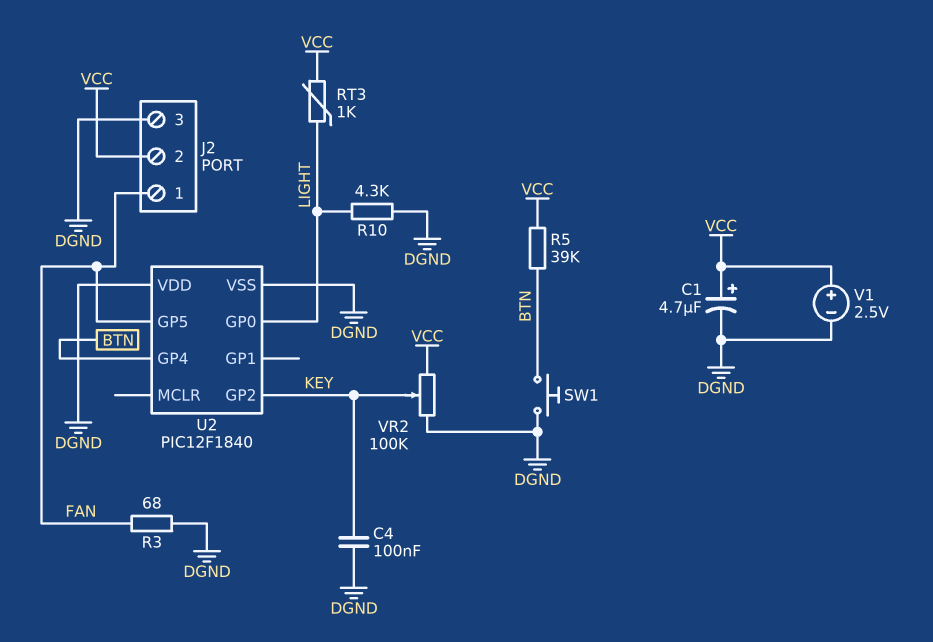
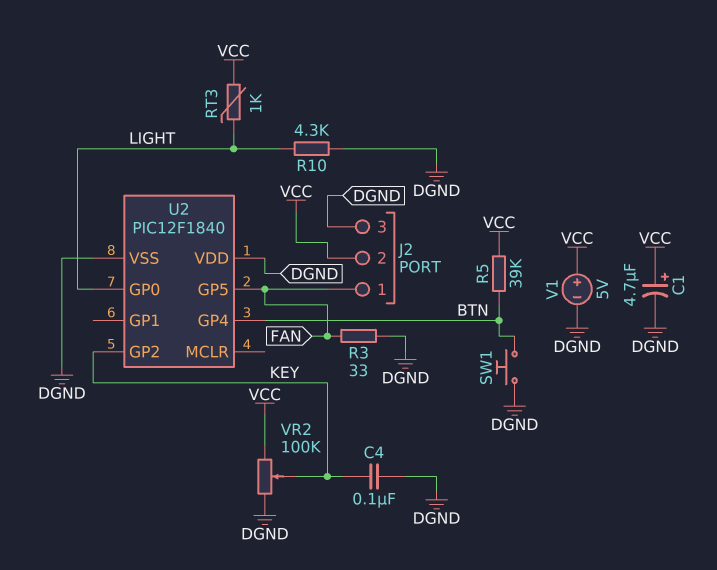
R3: 68 (DGND, FAN) -> 33 (DGND, FAN)
V1: 2.5V (plus VCC, minus DGND) -> 5V (plus VCC, minus DGND)

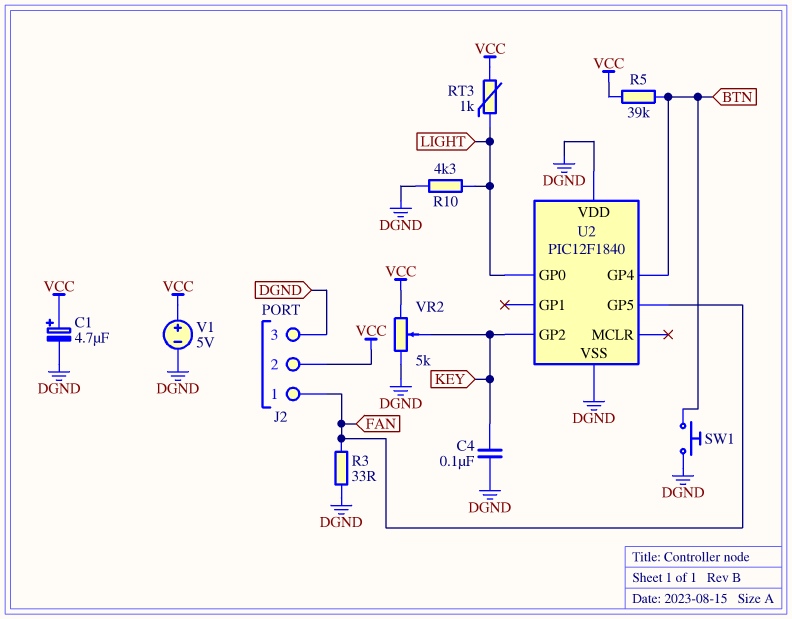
VR2: 100k (DGND, VCC, wiper KEY) -> 5k (DGND, VCC, wiper KEY)

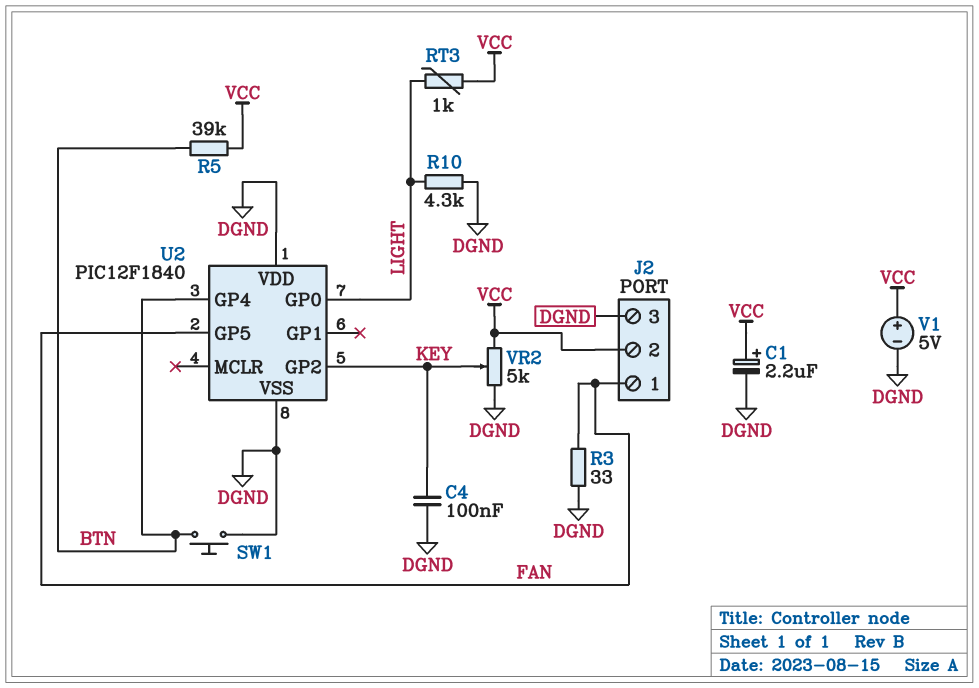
C1: 4.7uF (plus VCC, minus DGND) -> 2.2uF (plus VCC, minus DGND)

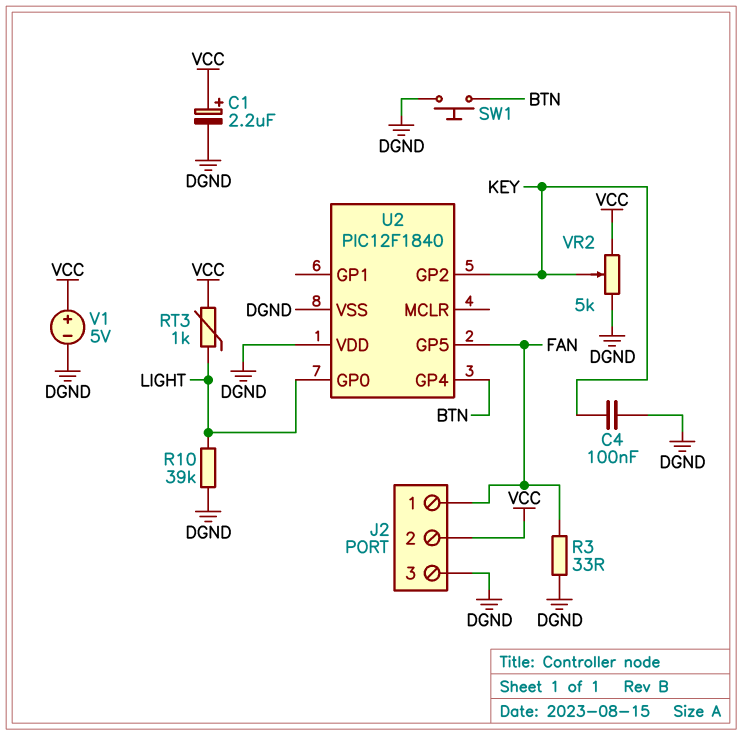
R5: 39k (BTN, VCC) -> none
R10: 4.3k (DGND, LIGHT) -> 39k (DGND, LIGHT)

